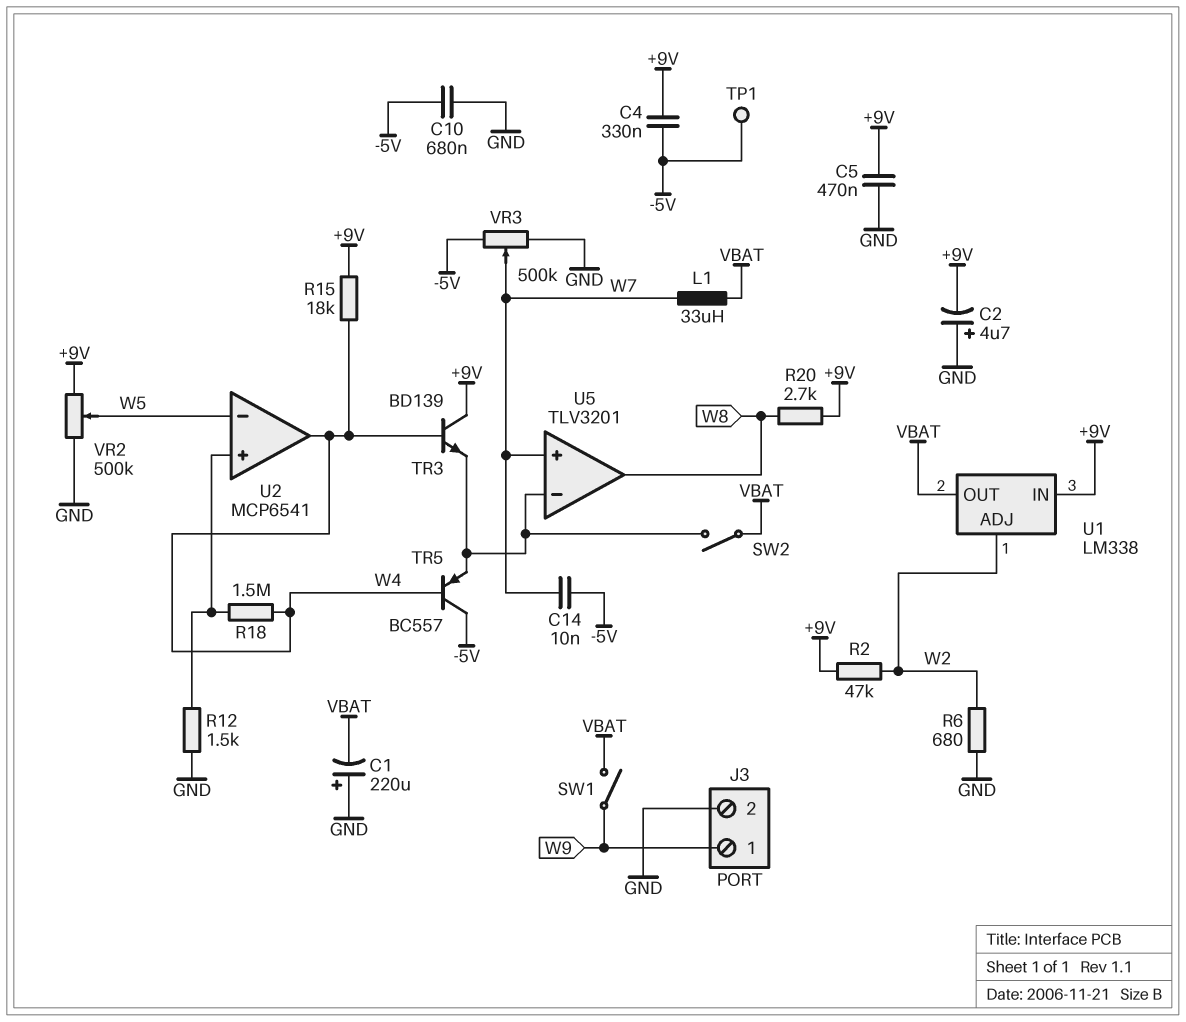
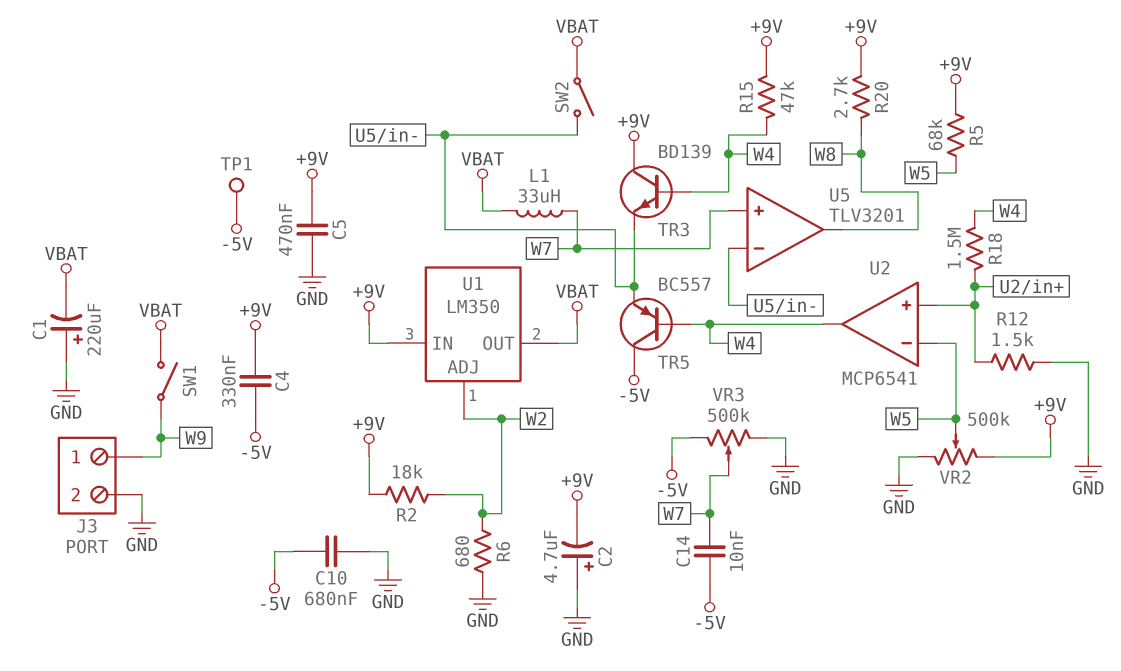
R2: 47k (+9V, W2) -> 18k (+9V, W2)
R5: none -> 68k (+9V, W5)
R15: 18k (+9V, W4) -> 47k (+9V, W4)
U1: LM338 -> LM350

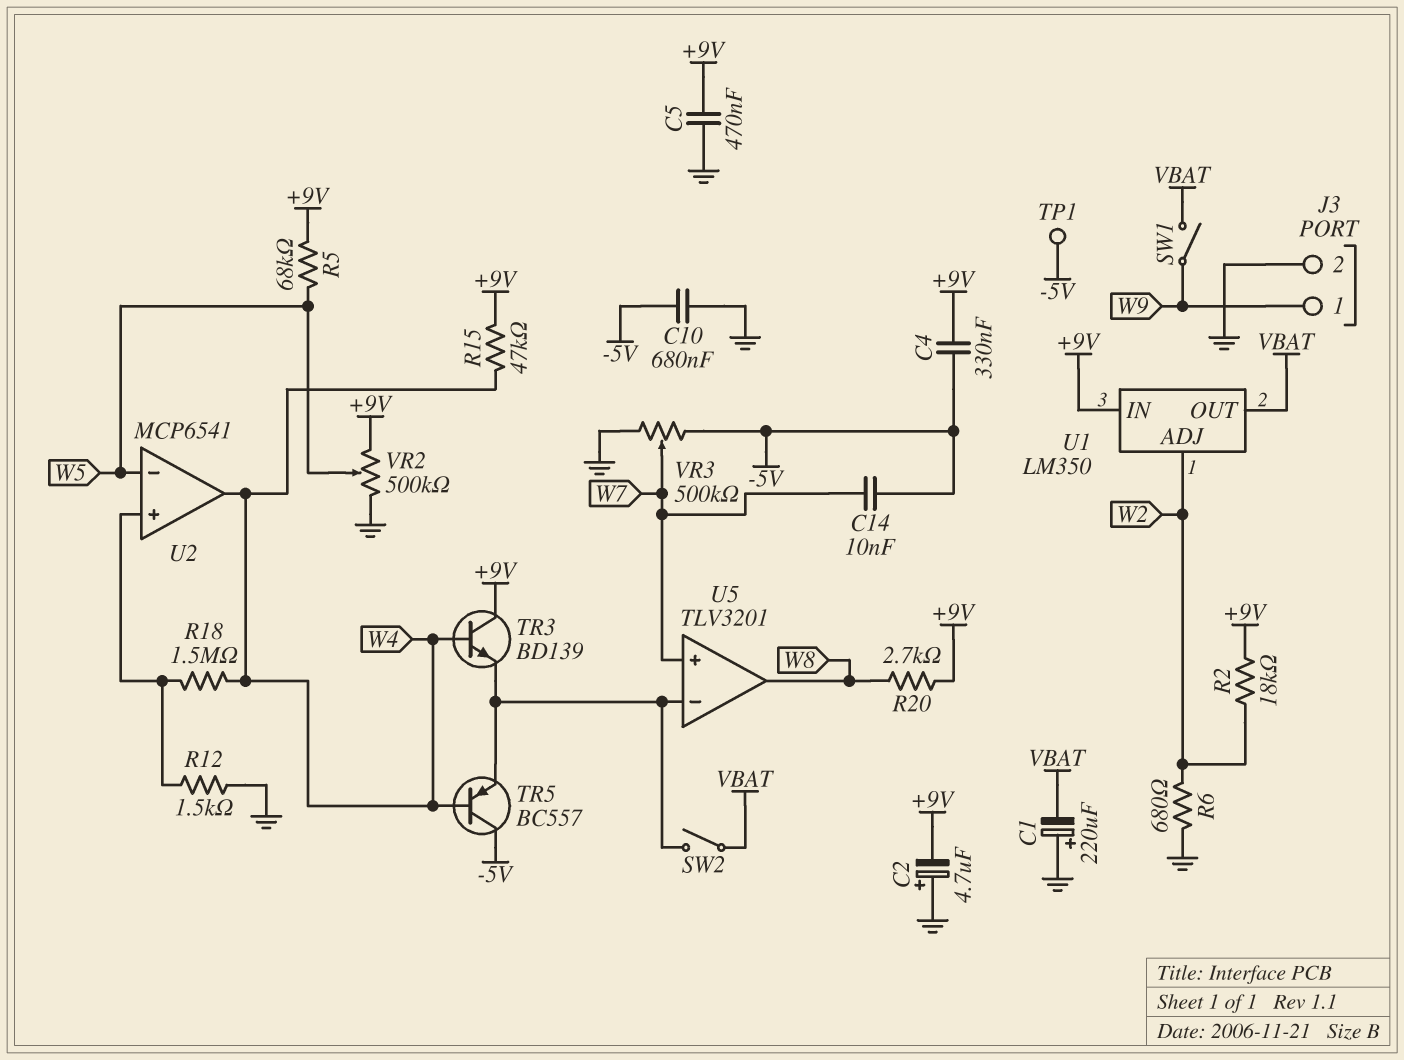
L1: 33uH (VBAT, W7) -> none

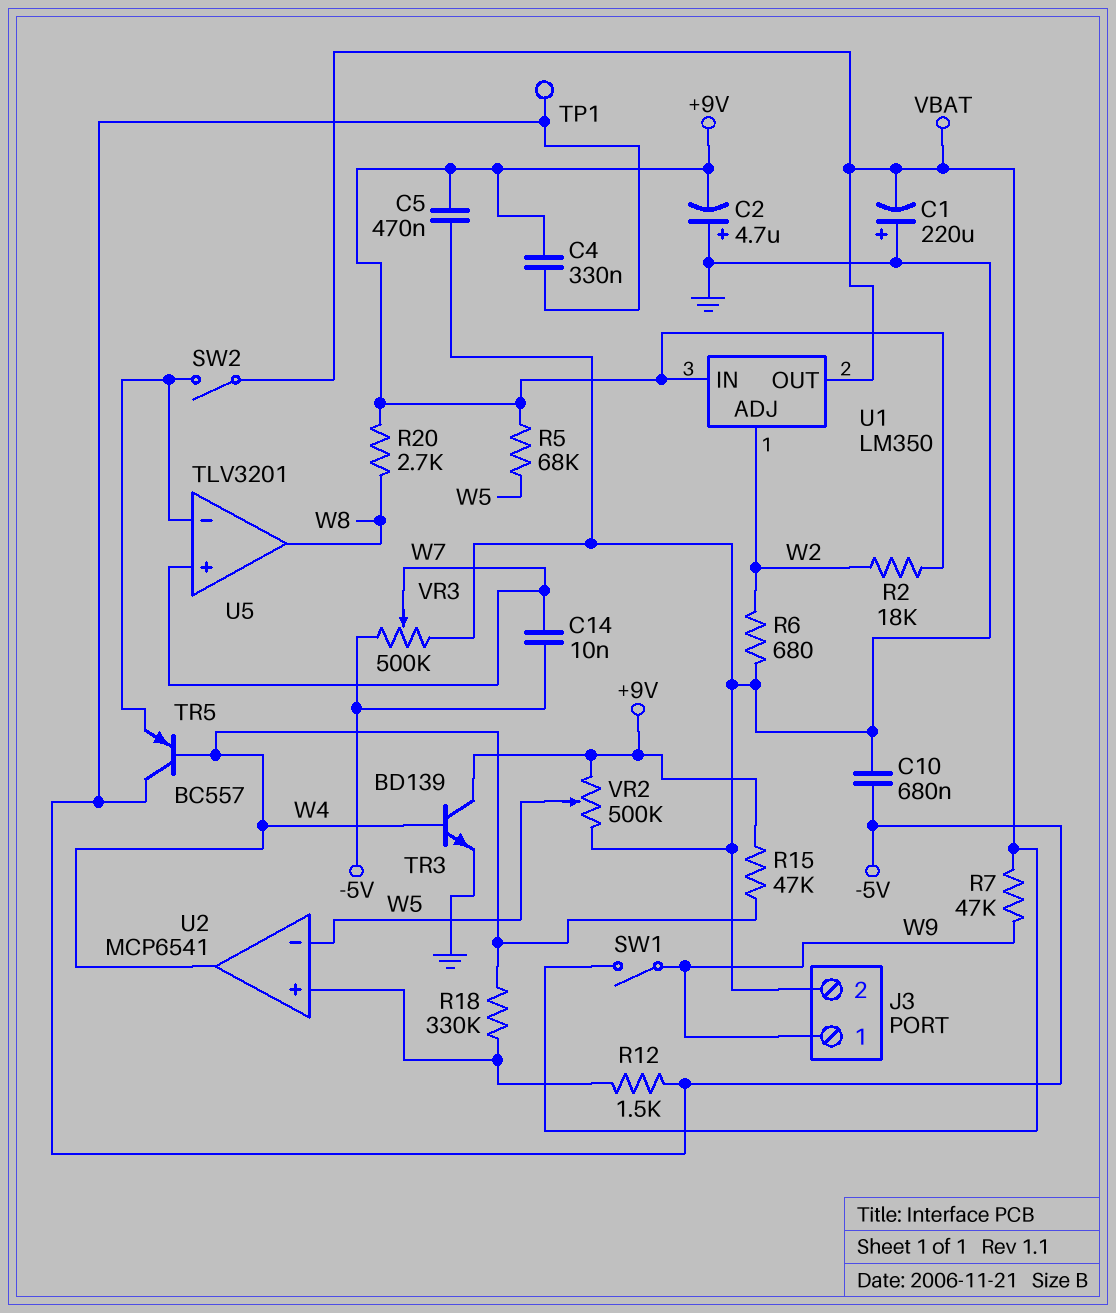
R7: none -> 47k (VBAT, W9)
R12: 1.5k (GND, U2/in+) -> 1.5k (-5V, U2/in+)
R18: 1.5M (U2/in+, W4) -> 330k (U2/in+, W4)
TR3: NPN BD139 (B W4, C +9V, E U5/in-) -> NPN BD139 (B W4, C +9V, E GND)

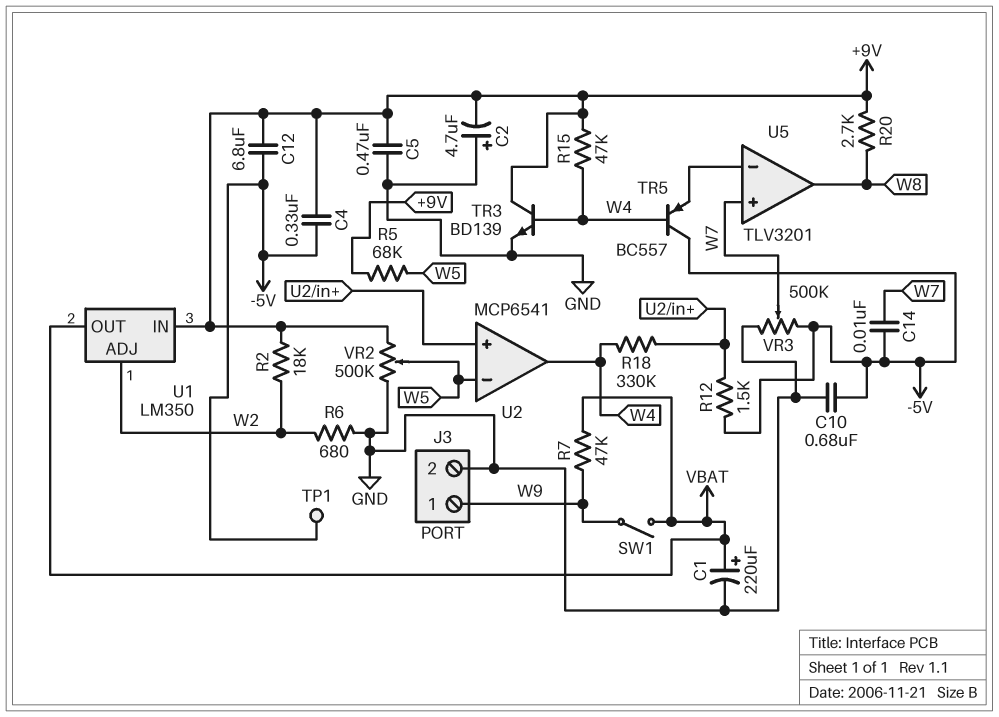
C1: 220uF (plus GND, minus VBAT) -> 220uF (plus VBAT, minus GND)
C12: none -> 6.8uF (+9V, -5V)
SW2: switch (U5/in-, VBAT) -> none

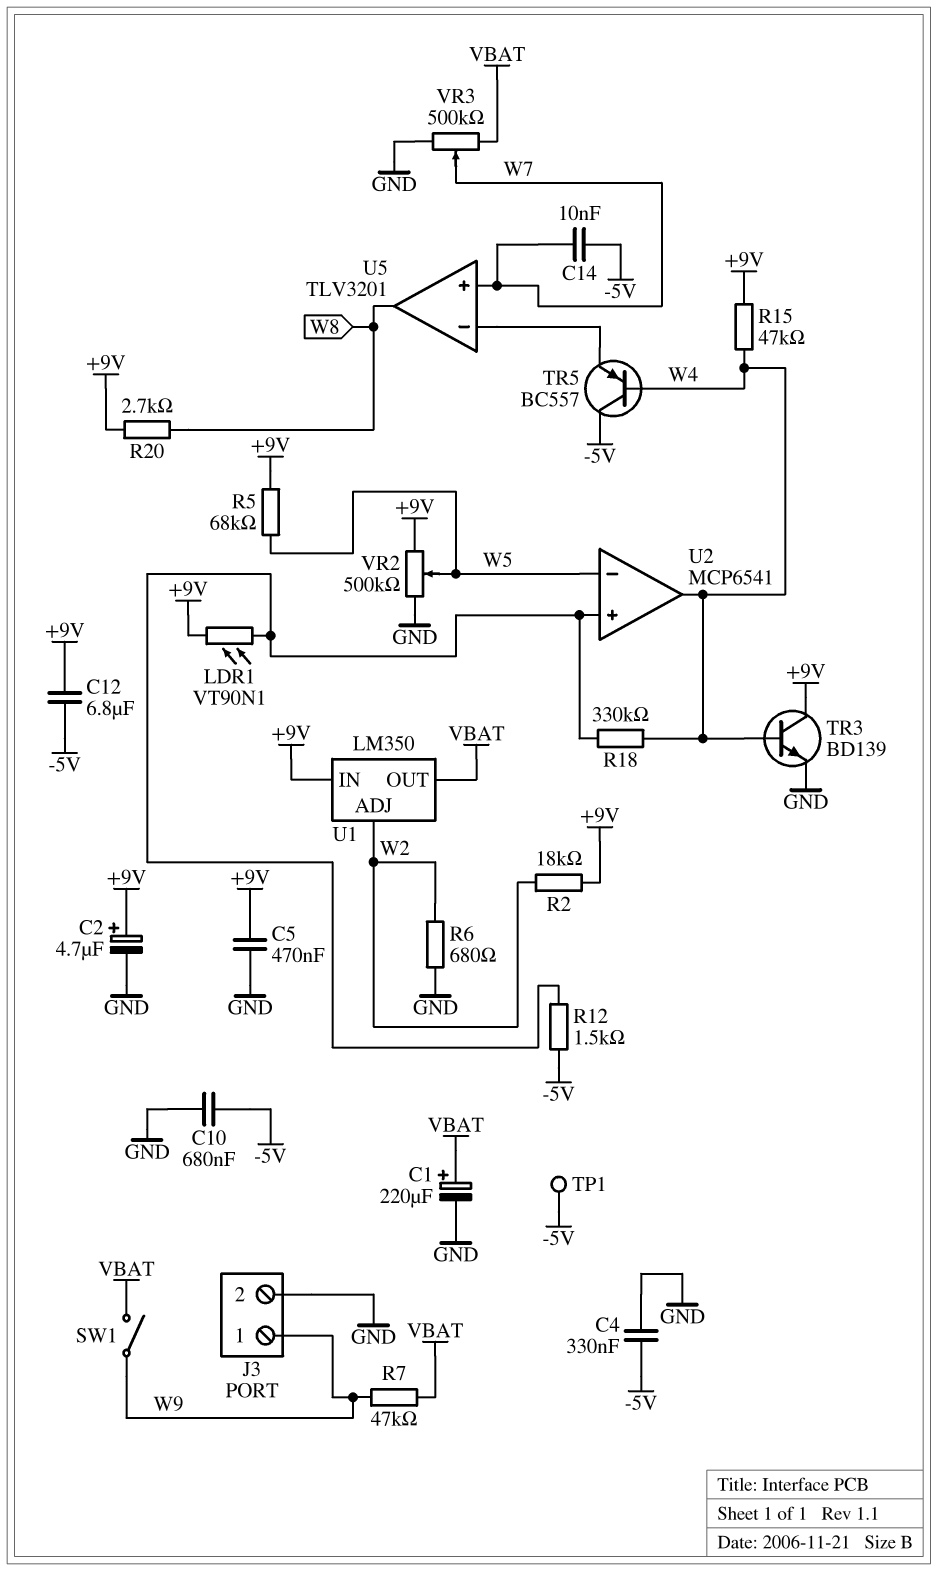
C2: 4.7uF (plus GND, minus +9V) -> 4.7uF (plus +9V, minus GND)
C4: 330nF (+9V, -5V) -> 330nF (-5V, GND)
LDR1: none -> VT90N1 (+9V, U2/in+)
VR3: 500k (-5V, GND, wiper W7) -> 500k (GND, VBAT, wiper W7)

